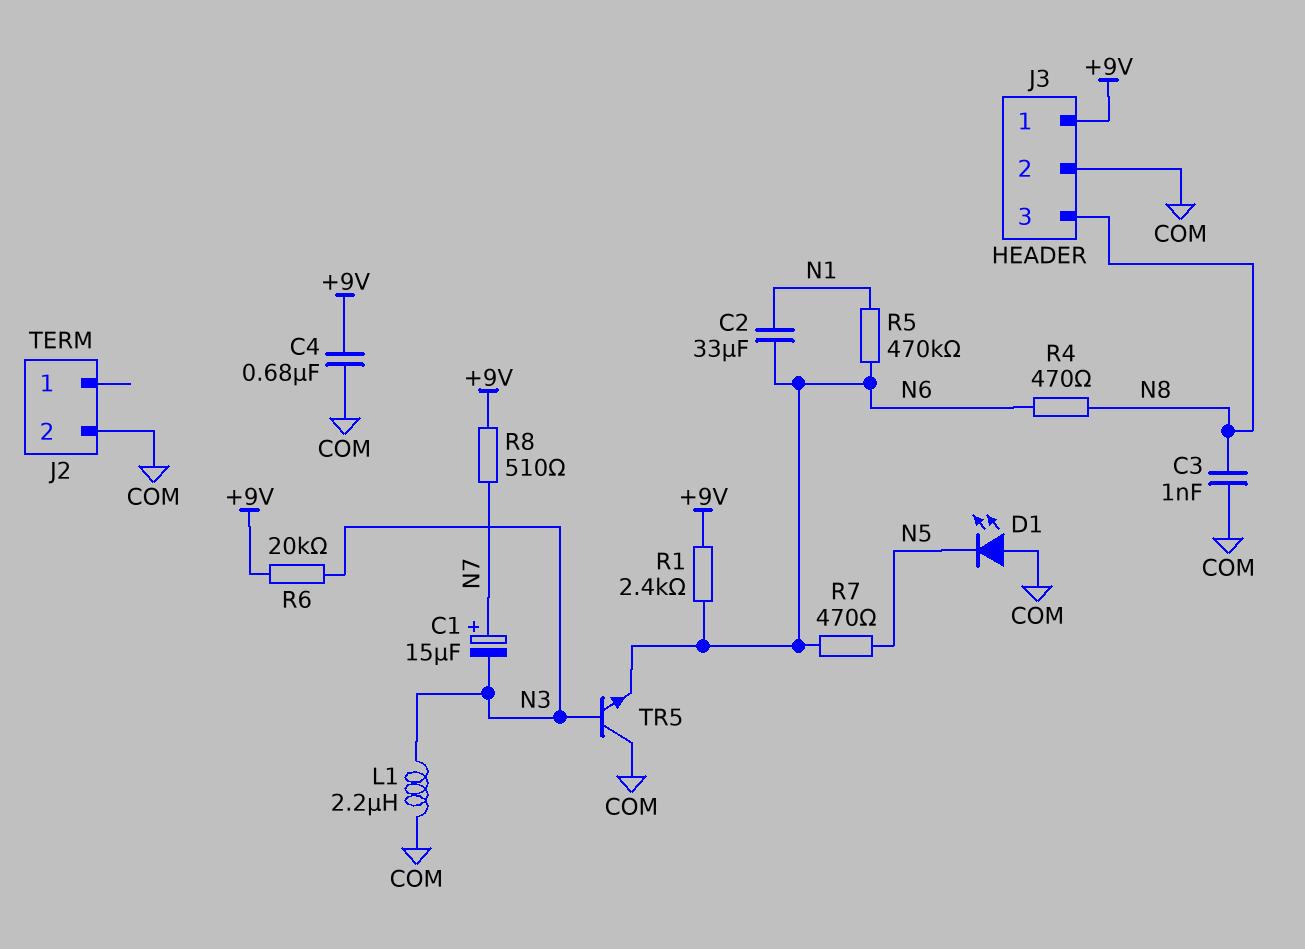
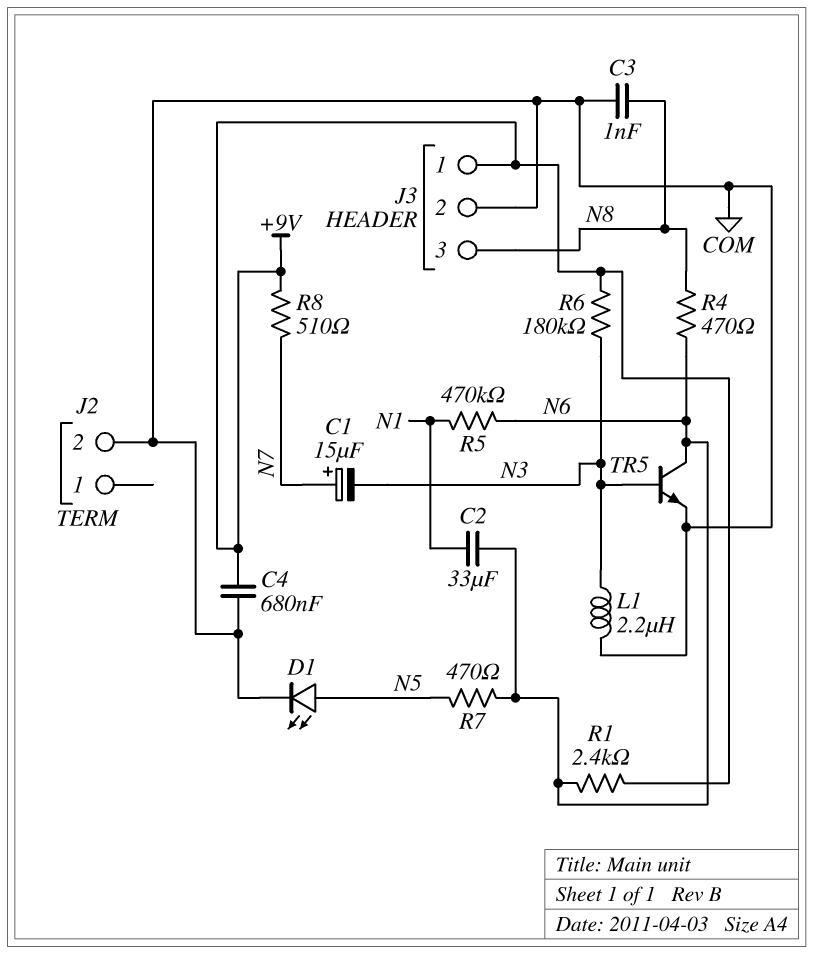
D1: LED (A COM, K N5) -> LED (A N5, K COM)
R6: 20k (+9V, N3) -> 180k (+9V, N3)
TR5: NPN (B N3, C COM, E N6) -> NPN (B N3, C N6, E COM)

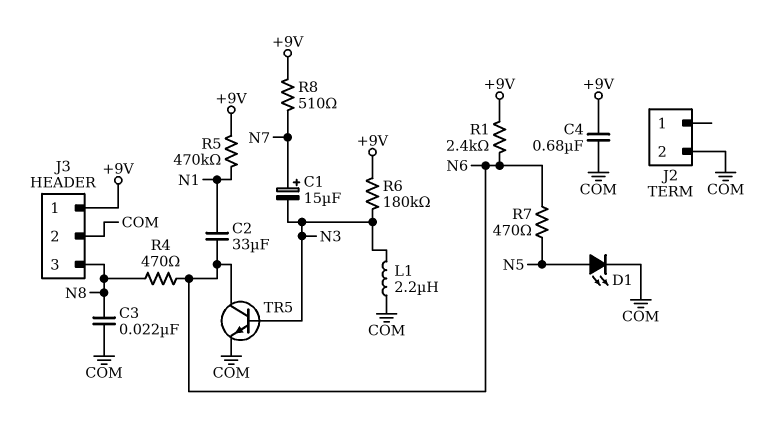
C3: 1nF (COM, N8) -> 22nF (COM, N8)
R5: 470k (N1, N6) -> 470k (+9V, N1)

